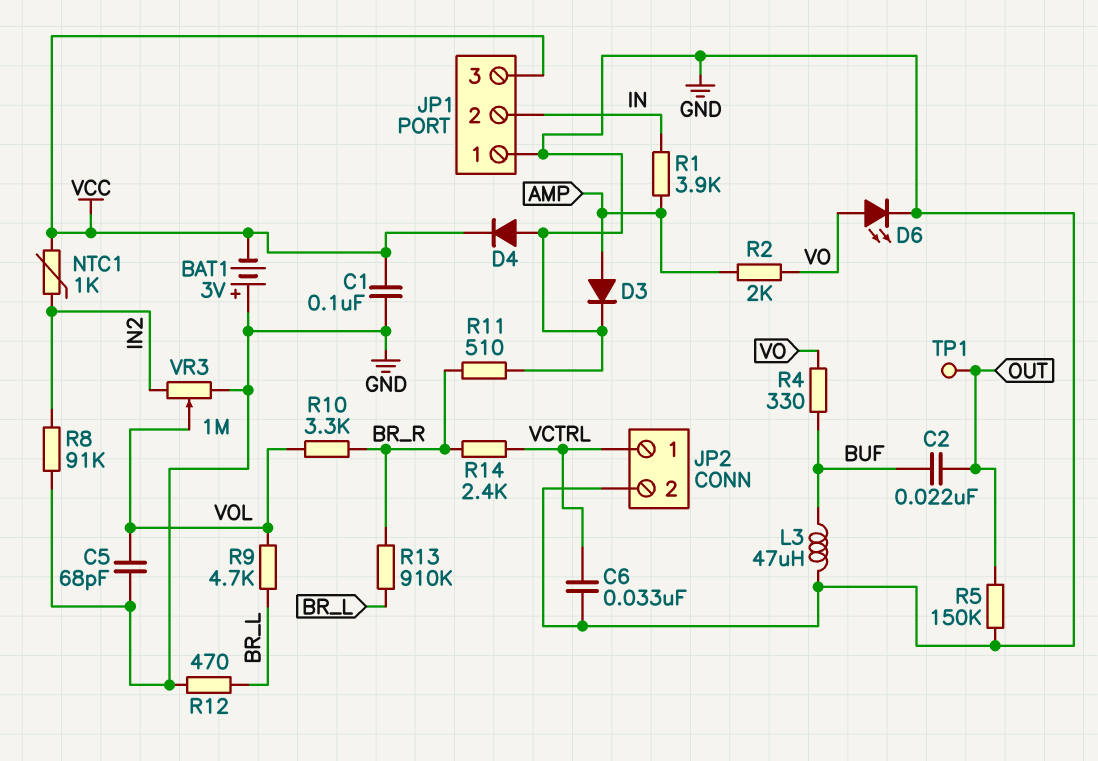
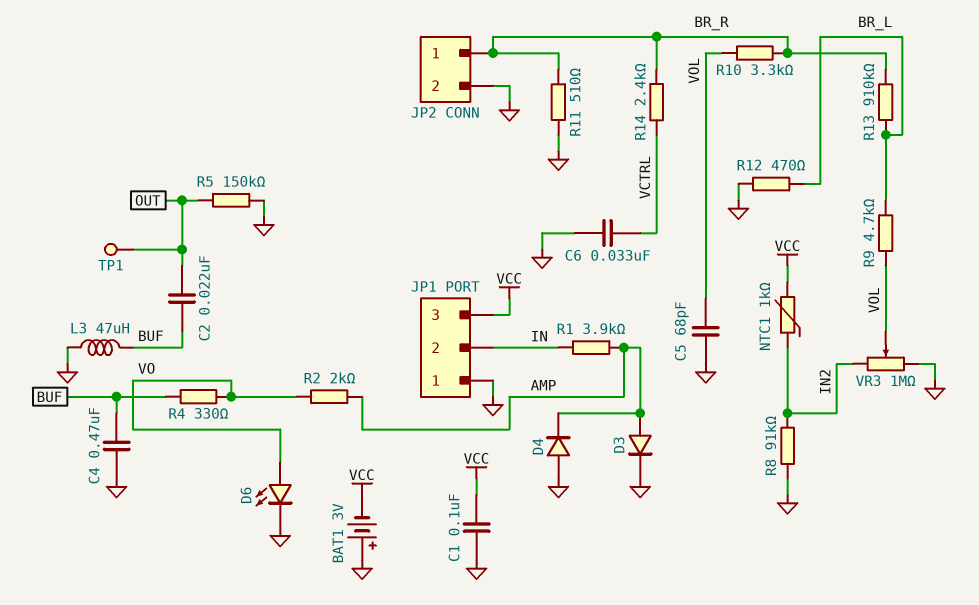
C4: none -> 470nF (BUF, GND)
D4: diode (A GND, K VCC) -> diode (A GND, K AMP)
JP2 pin 1: VCTRL -> BR_R

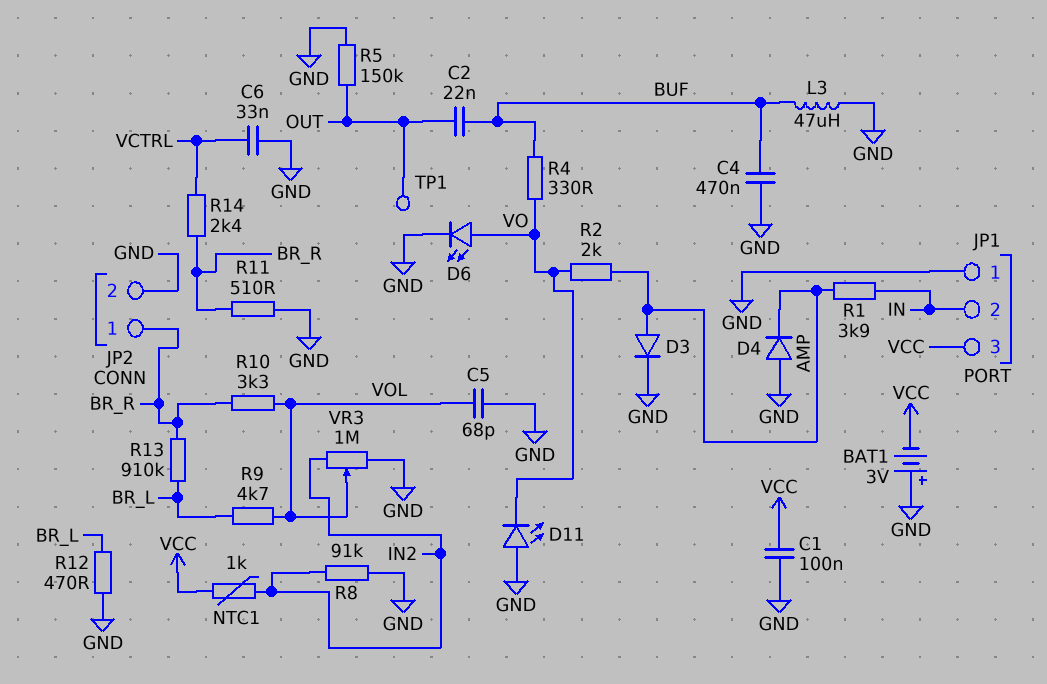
D11: none -> LED (A GND, K VO)

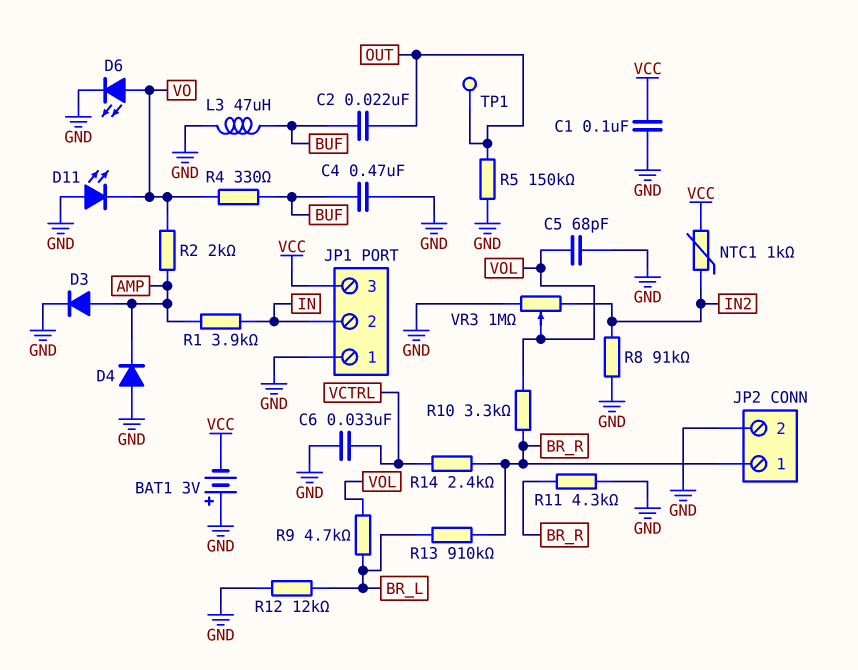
R11: 510 (BR_R, GND) -> 4.3k (BR_R, GND)
R12: 470 (BR_L, GND) -> 12k (BR_L, GND)

